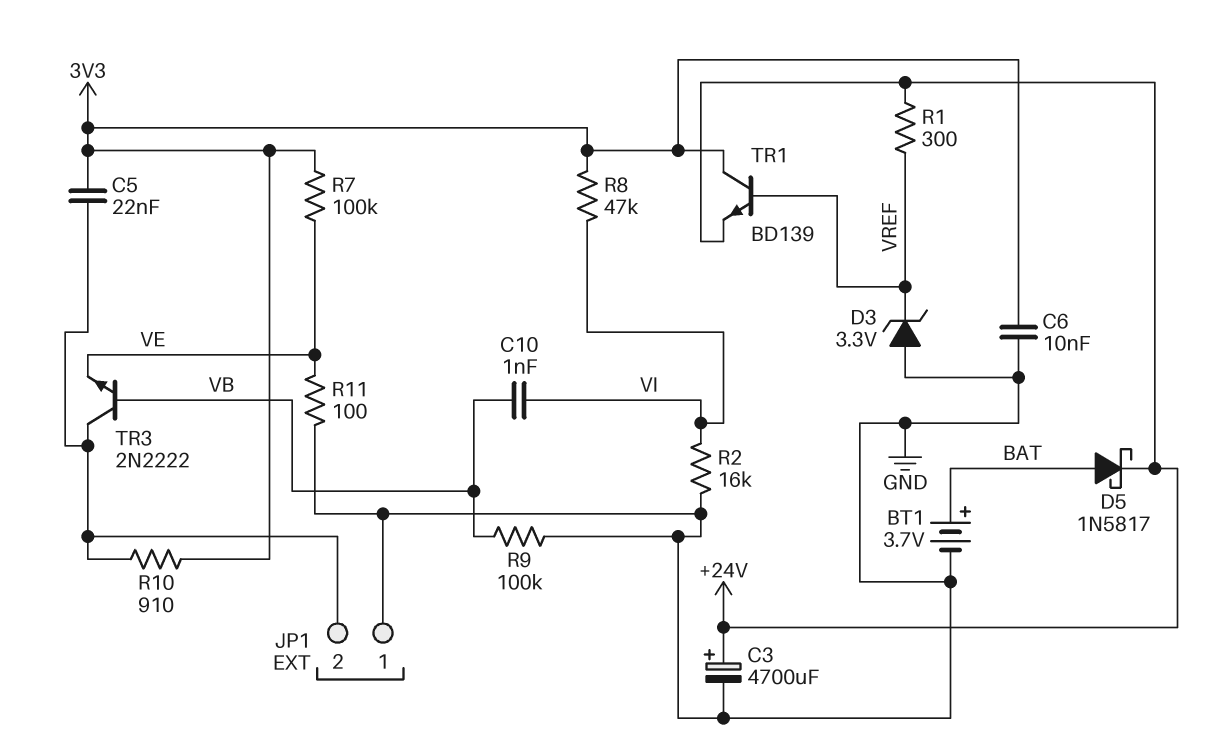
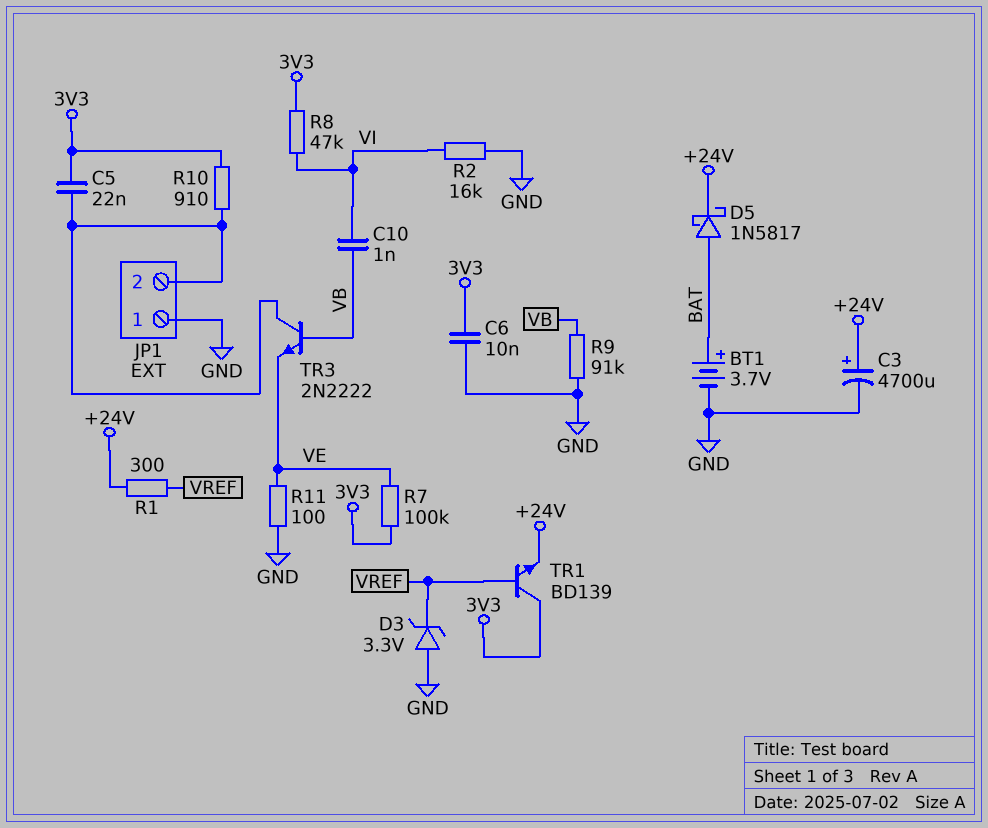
R9: 100k (GND, VB) -> 91k (GND, VB)

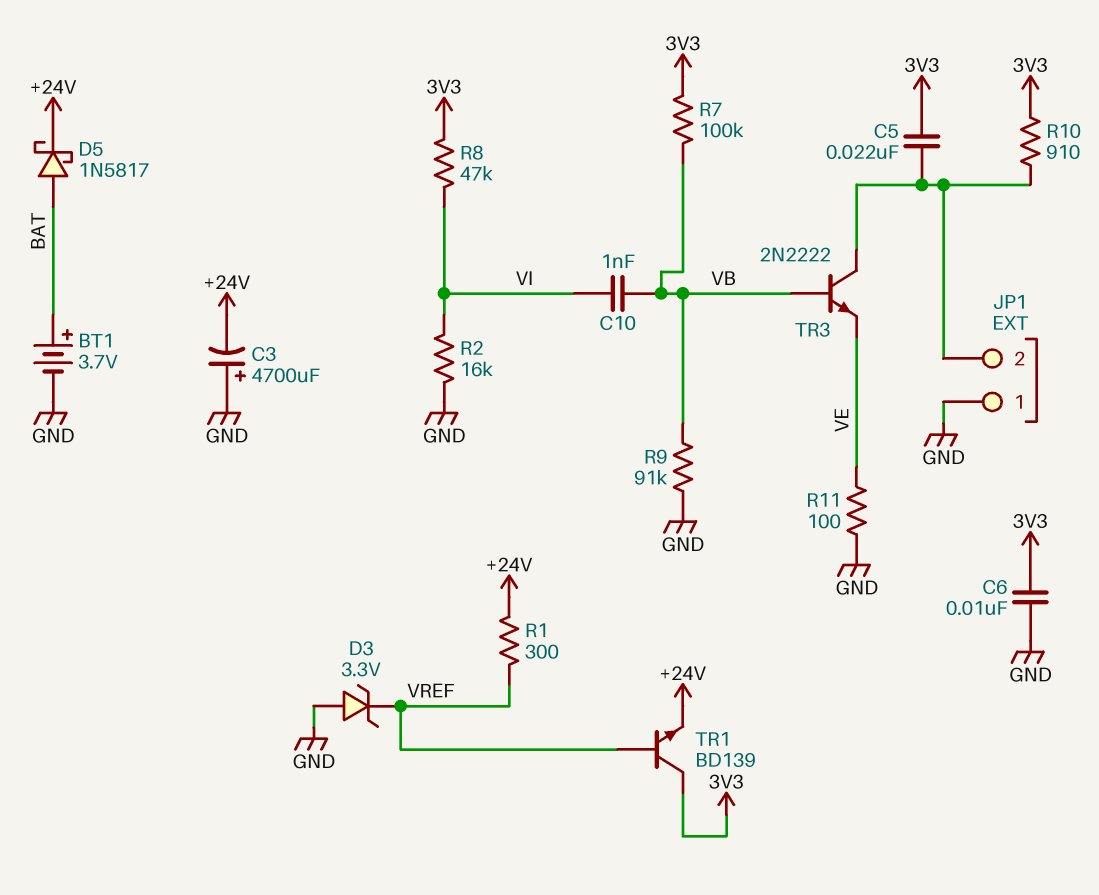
C3: 4700uF (plus +24V, minus GND) -> 4700uF (plus GND, minus +24V)
R7: 100k (3V3, VE) -> 100k (3V3, VB)

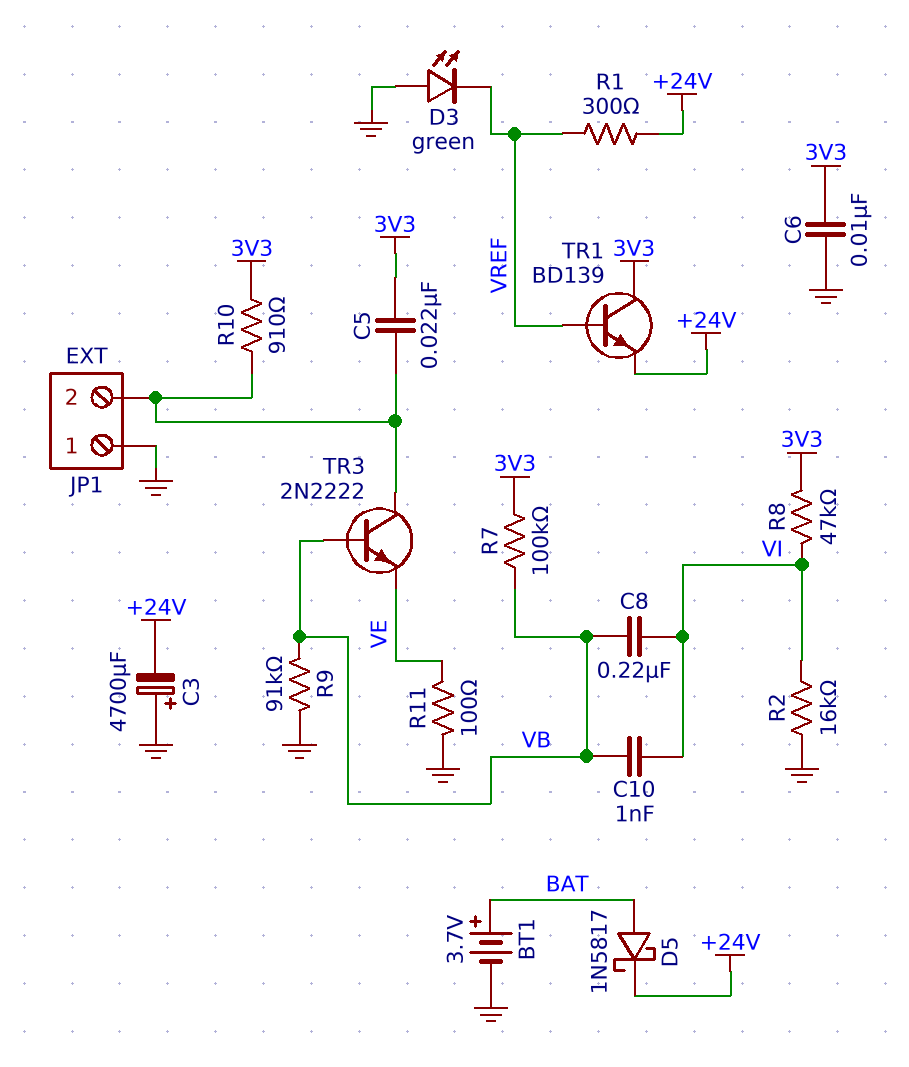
C8: none -> 220nF (VB, VI)
D3: zener 3.3V (A GND, K VREF) -> LED green (A GND, K VREF)

